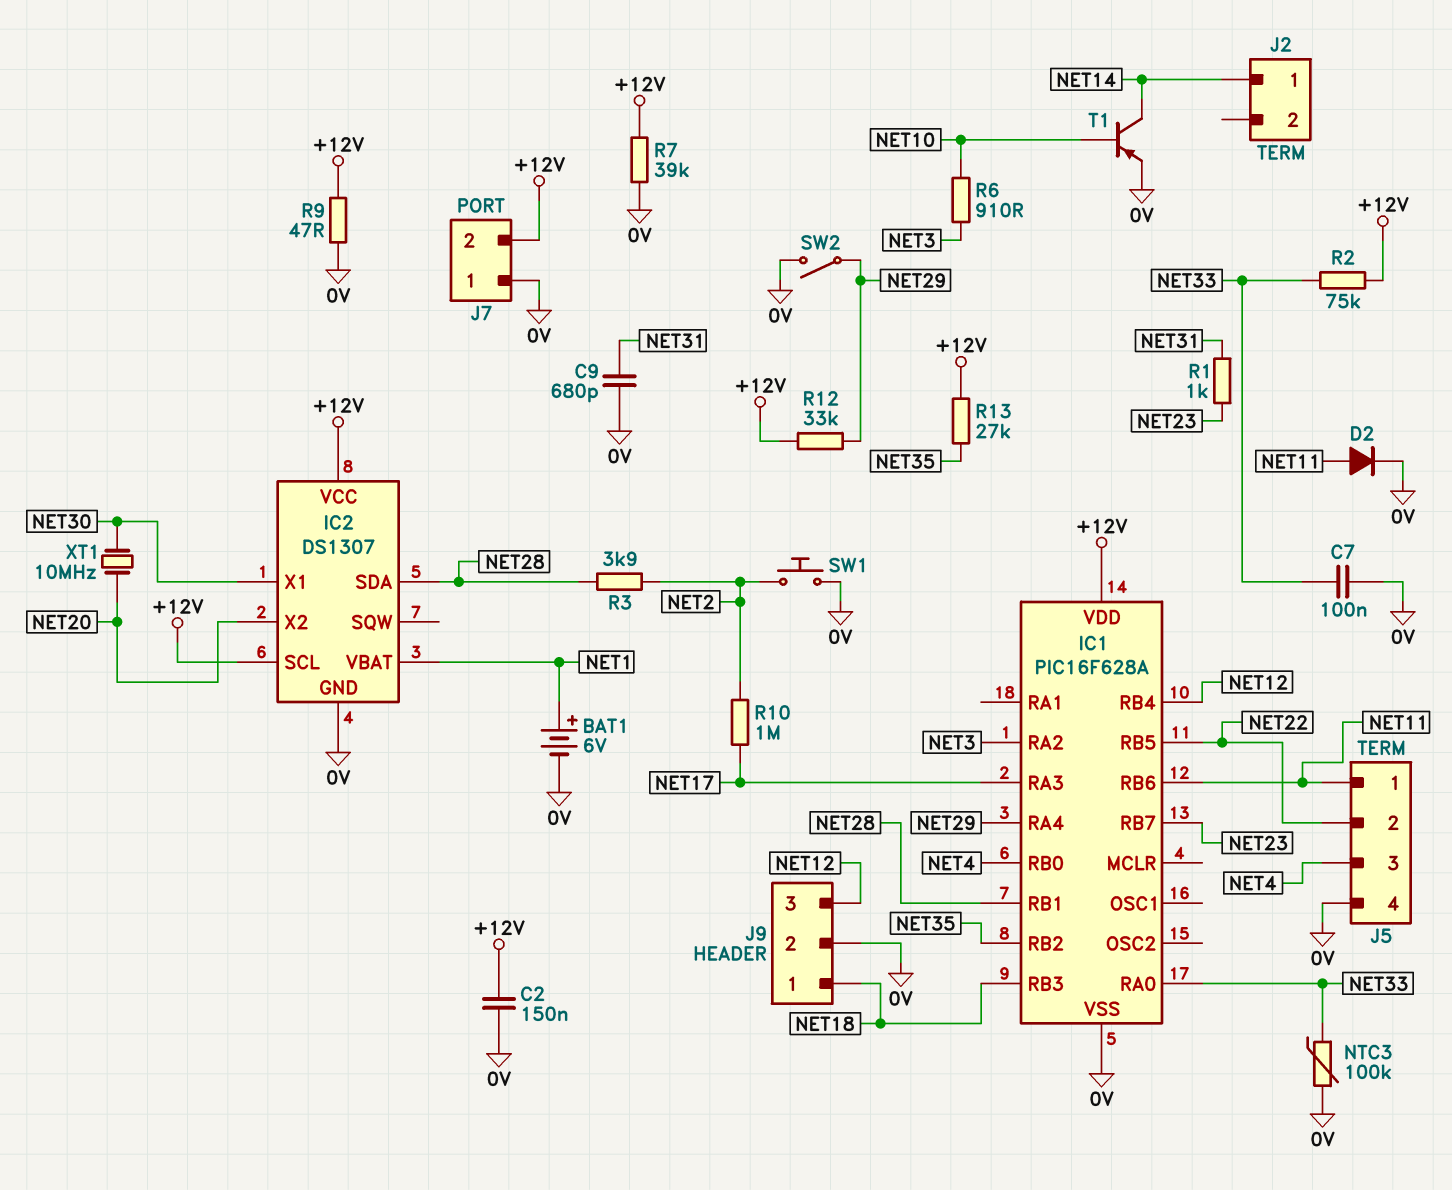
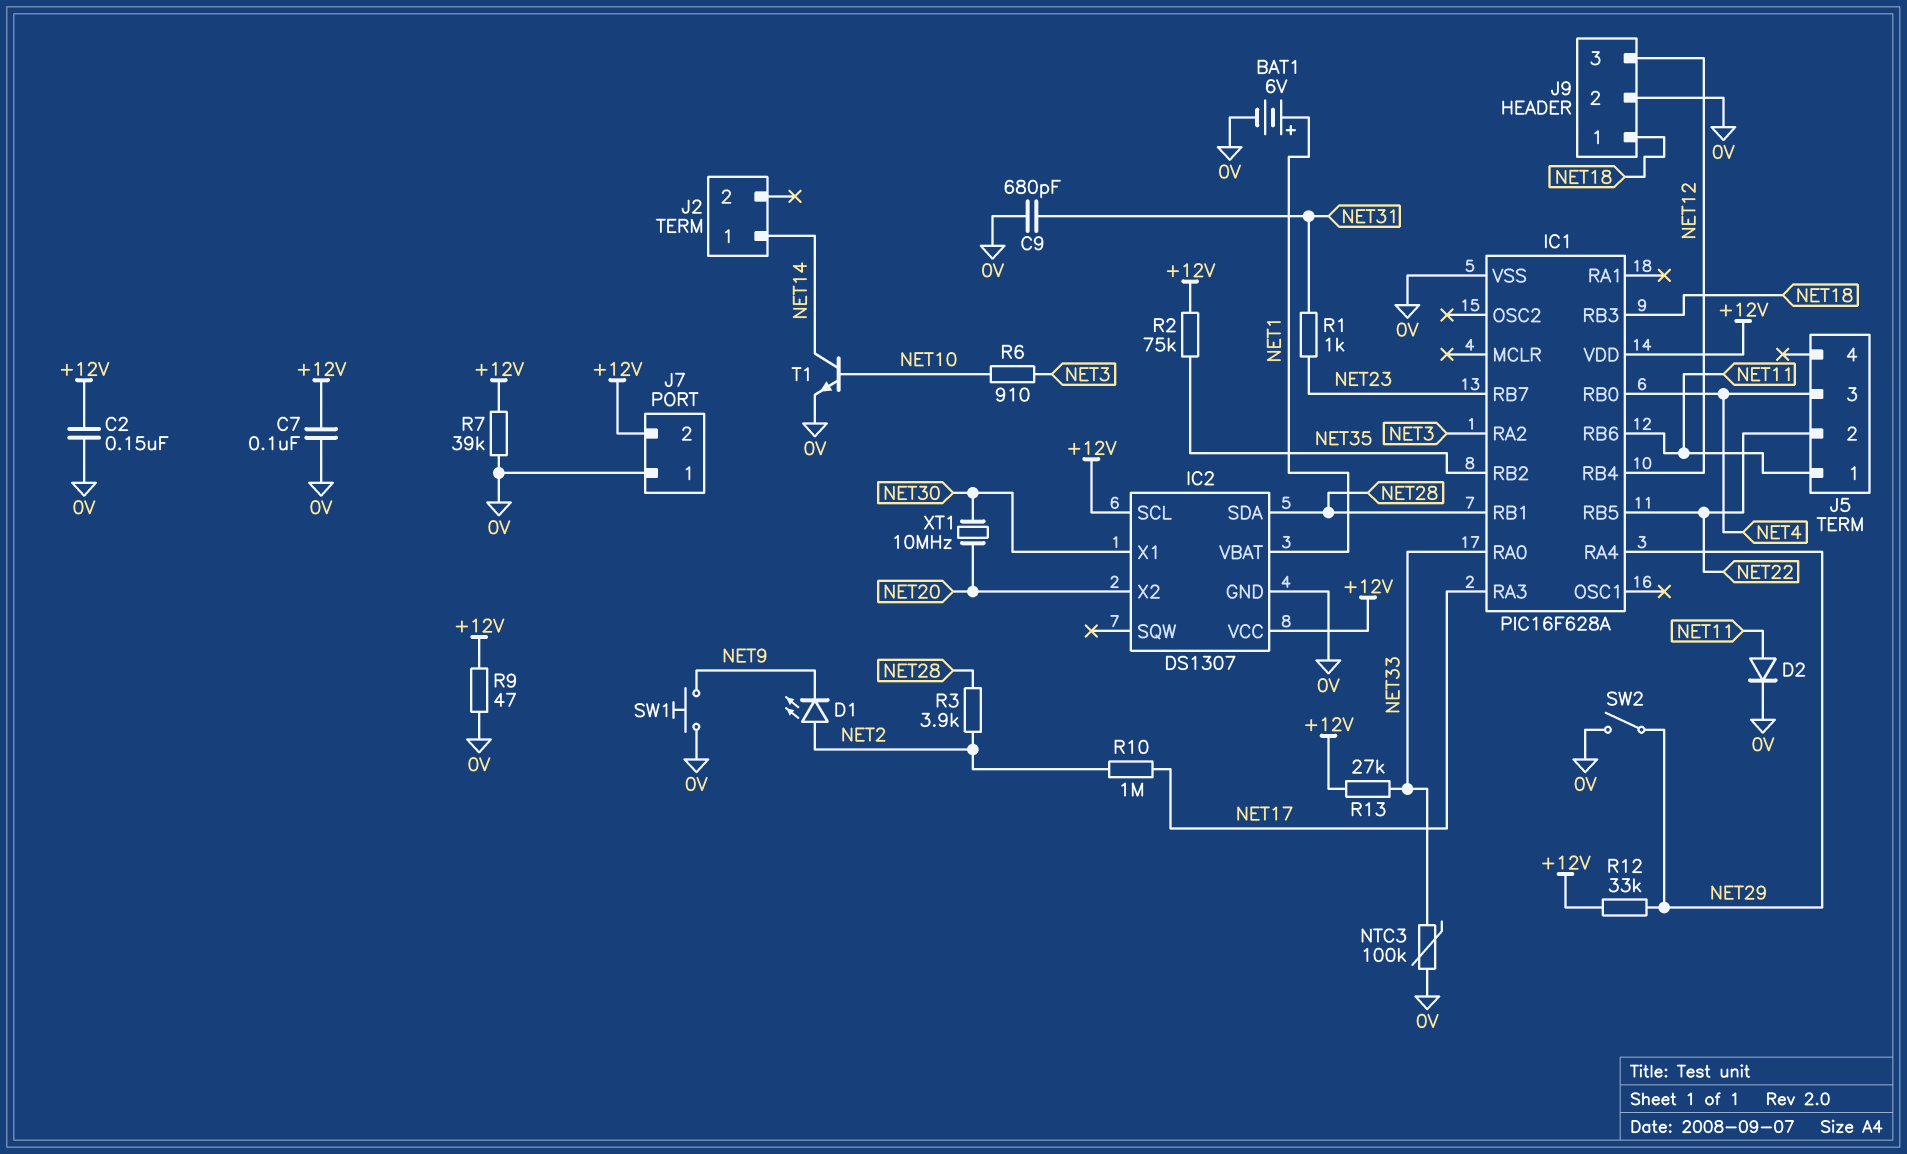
C7: 100nF (0V, NET33) -> 100nF (+12V, 0V)
D1: none -> LED (A NET2, K NET9)
J5 pin 4: 0V -> none
R2: 75k (+12V, NET33) -> 75k (+12V, NET35)
R13: 27k (+12V, NET35) -> 27k (+12V, NET33)
SW1: button (0V, NET2) -> button (0V, NET9)
T1: PNP (B NET10, C NET14, E 0V) -> NPN (B NET10, C NET14, E 0V)

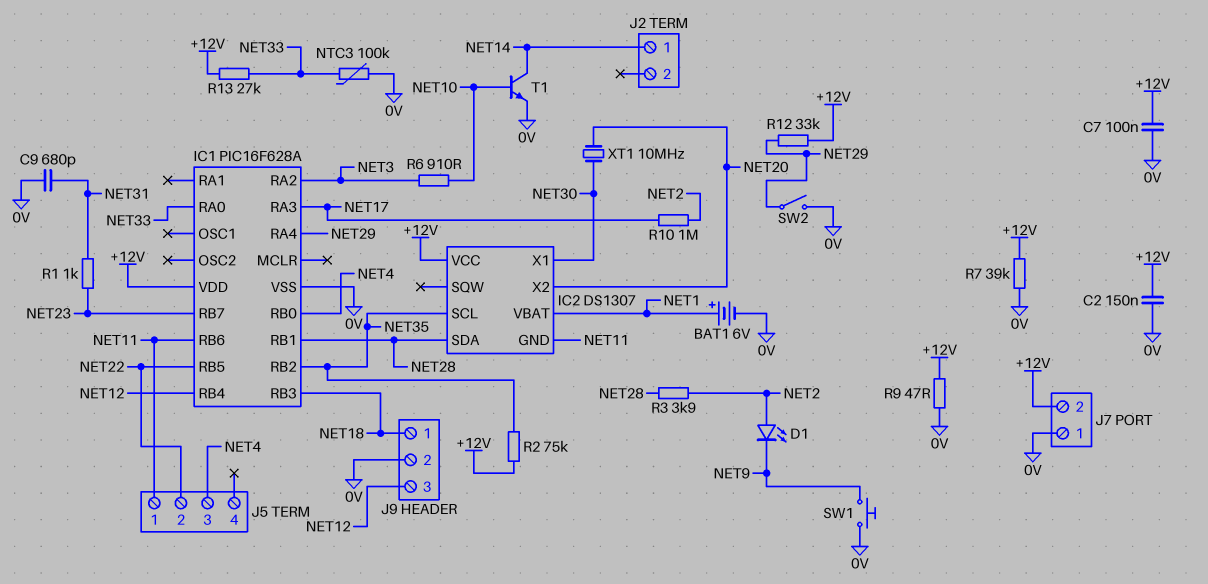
D2: diode (A NET11, K 0V) -> none
IC2 pin GND: 0V -> NET11
IC2 pin SCL: +12V -> NET35

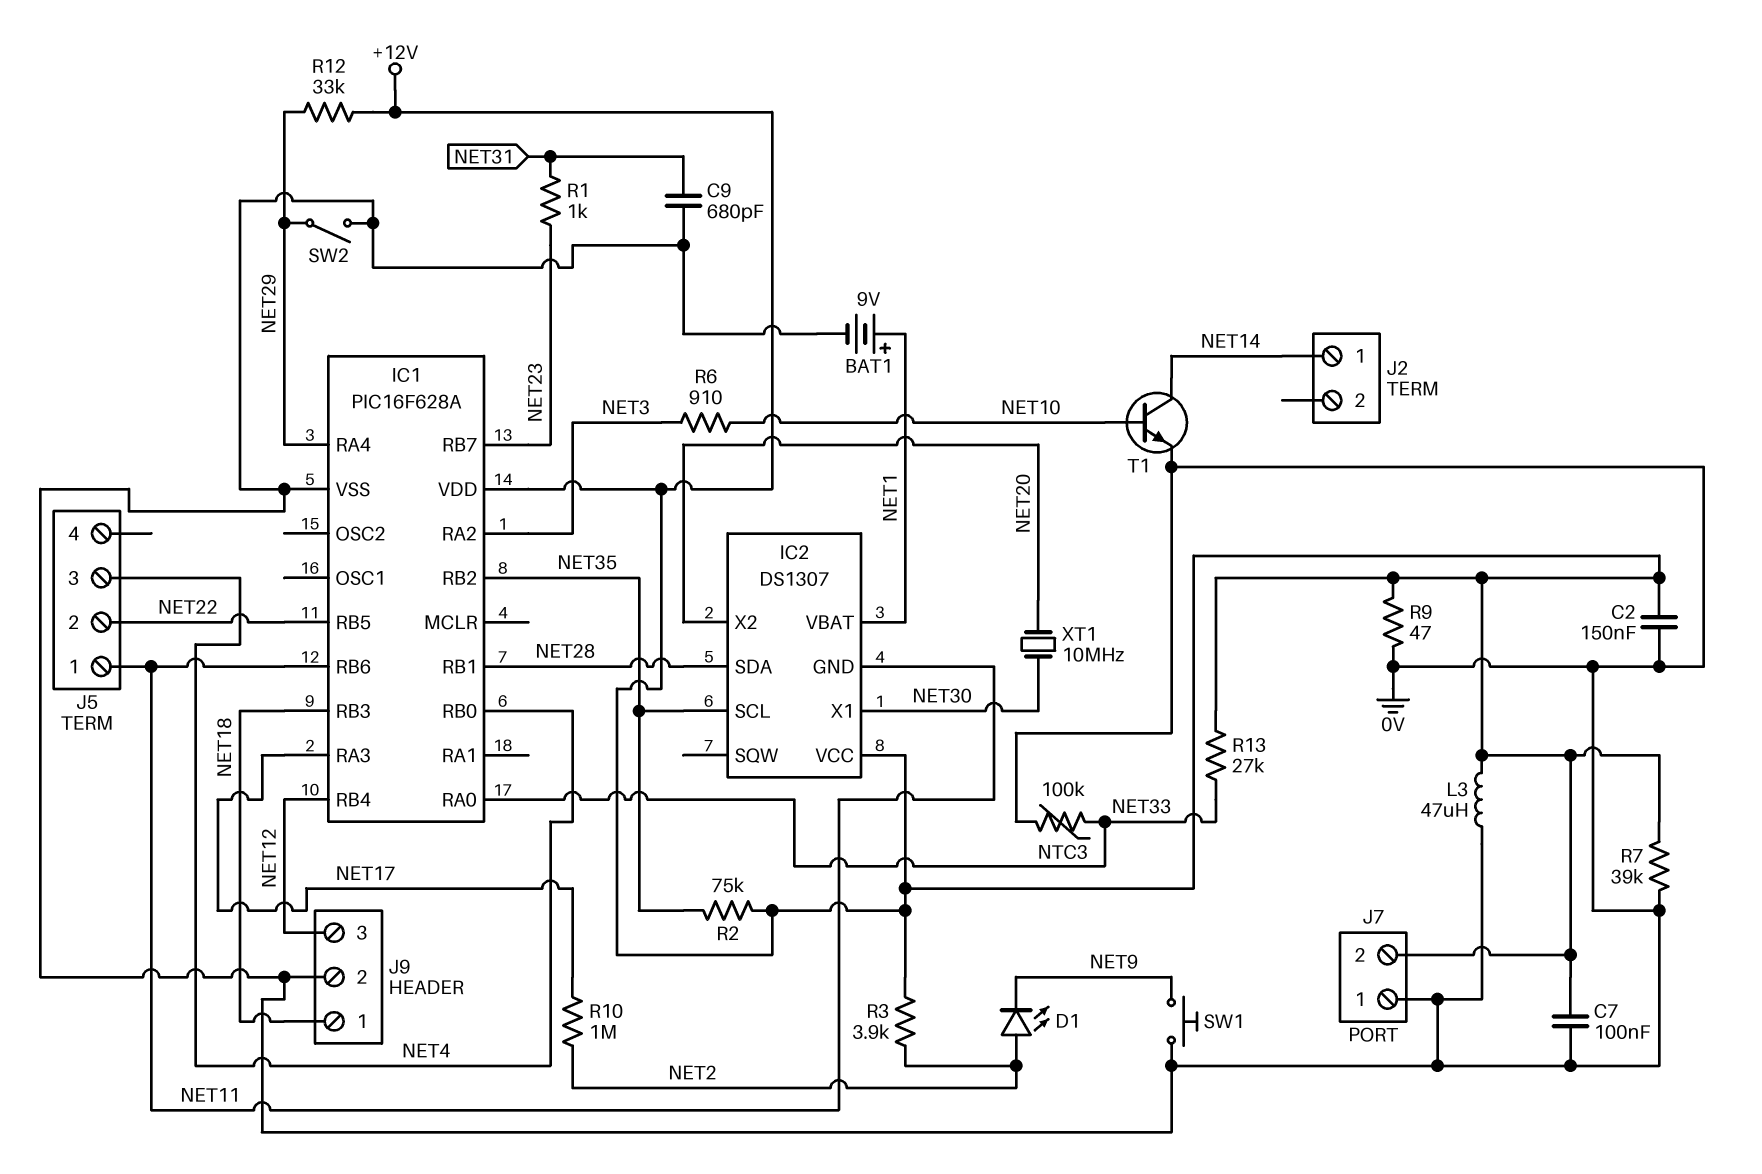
BAT1: 6V (plus NET1, minus 0V) -> 9V (plus NET1, minus 0V)
L3: none -> 47uH (+12V, 0V)
R3: 3.9k (NET2, NET28) -> 3.9k (+12V, NET2)

